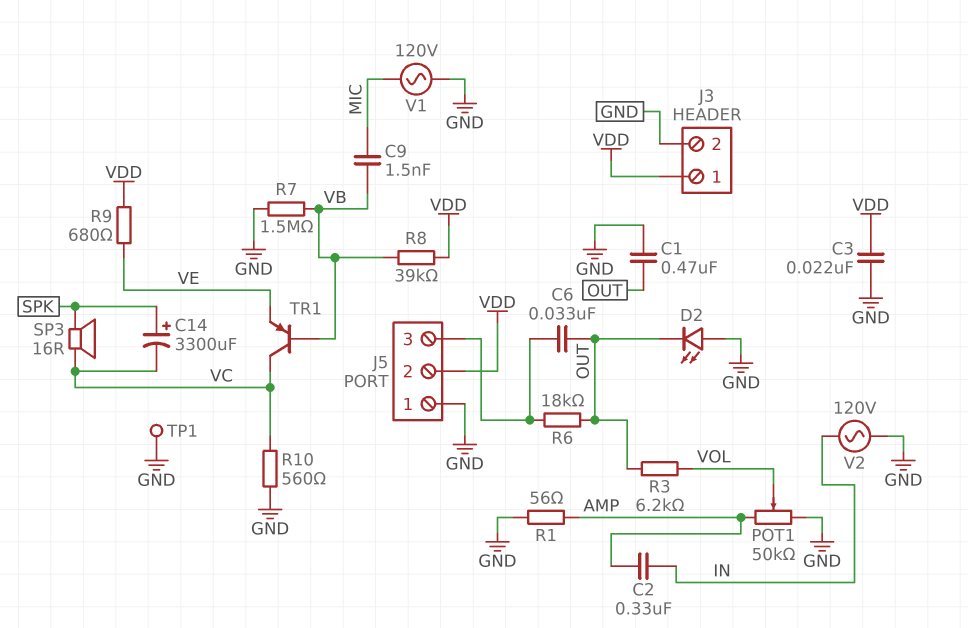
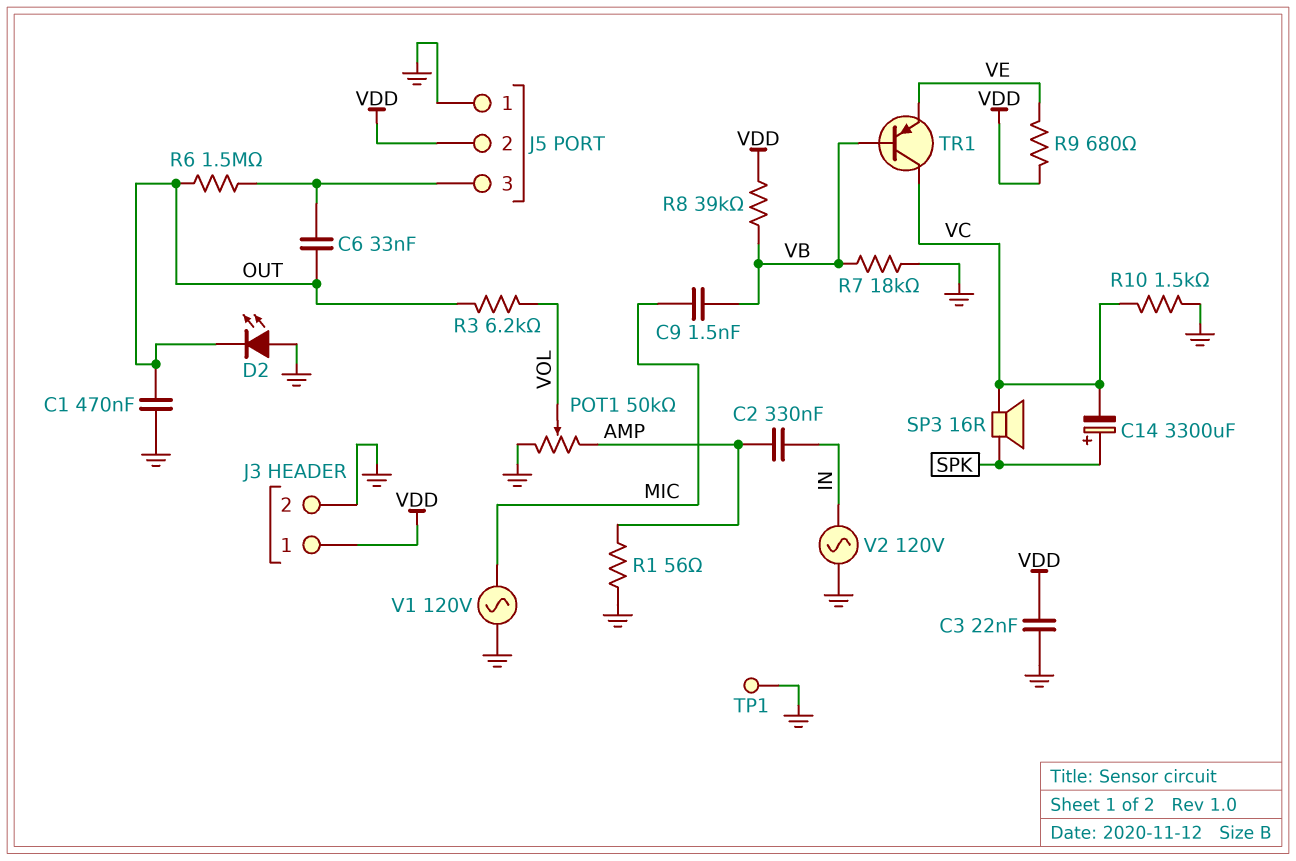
R6: 18k (J5/3, OUT) -> 1.5M (J5/3, OUT)
R7: 1.5M (GND, VB) -> 18k (GND, VB)
R10: 560 (GND, VC) -> 1.5k (GND, VC)

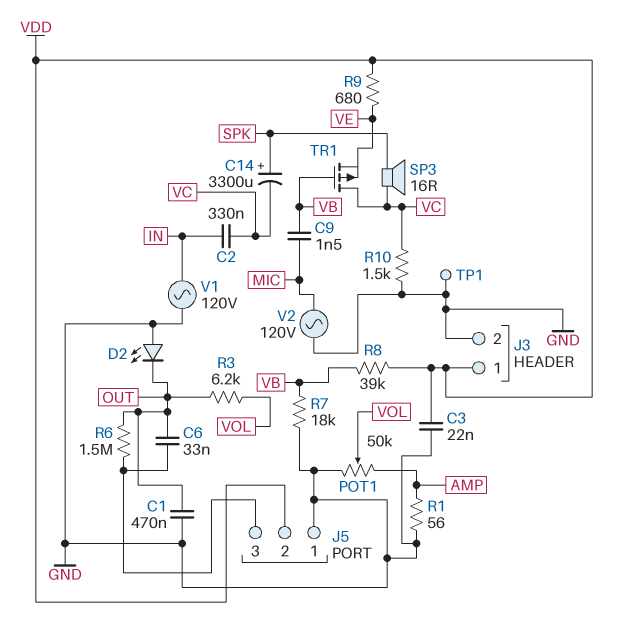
C2: 330nF (AMP, IN) -> 330nF (IN, VC)
TR1: PNP (B VB, C VC, E VE) -> PMOS (G VB, D VC, S VE)
V1: AC 120V (GND, MIC) -> AC 120V (GND, IN)
V2: AC 120V (GND, IN) -> AC 120V (GND, MIC)

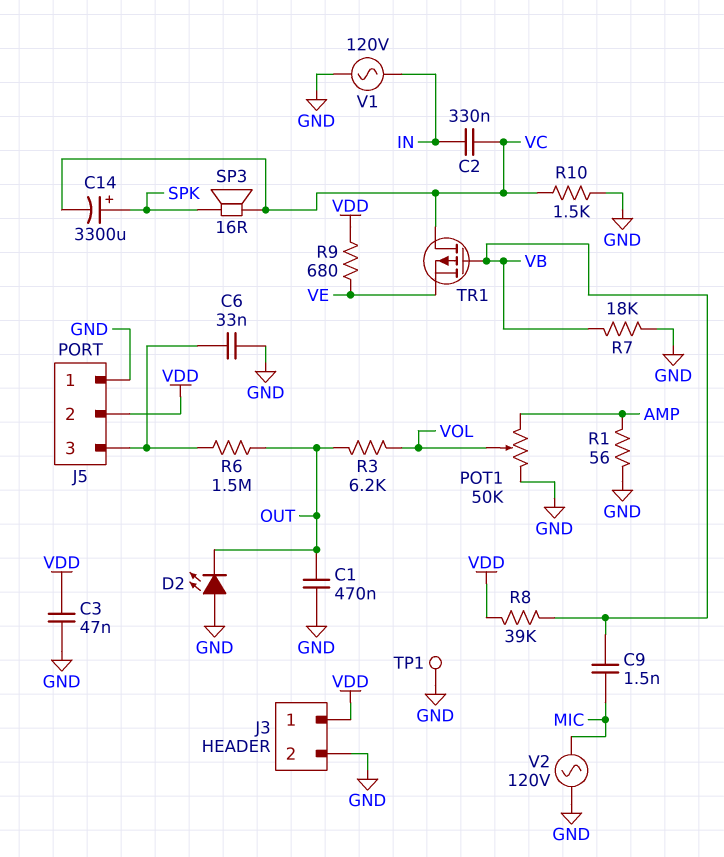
C3: 22nF (GND, VDD) -> 47nF (GND, VDD)
C6: 33nF (J5/3, OUT) -> 33nF (GND, J5/3)

